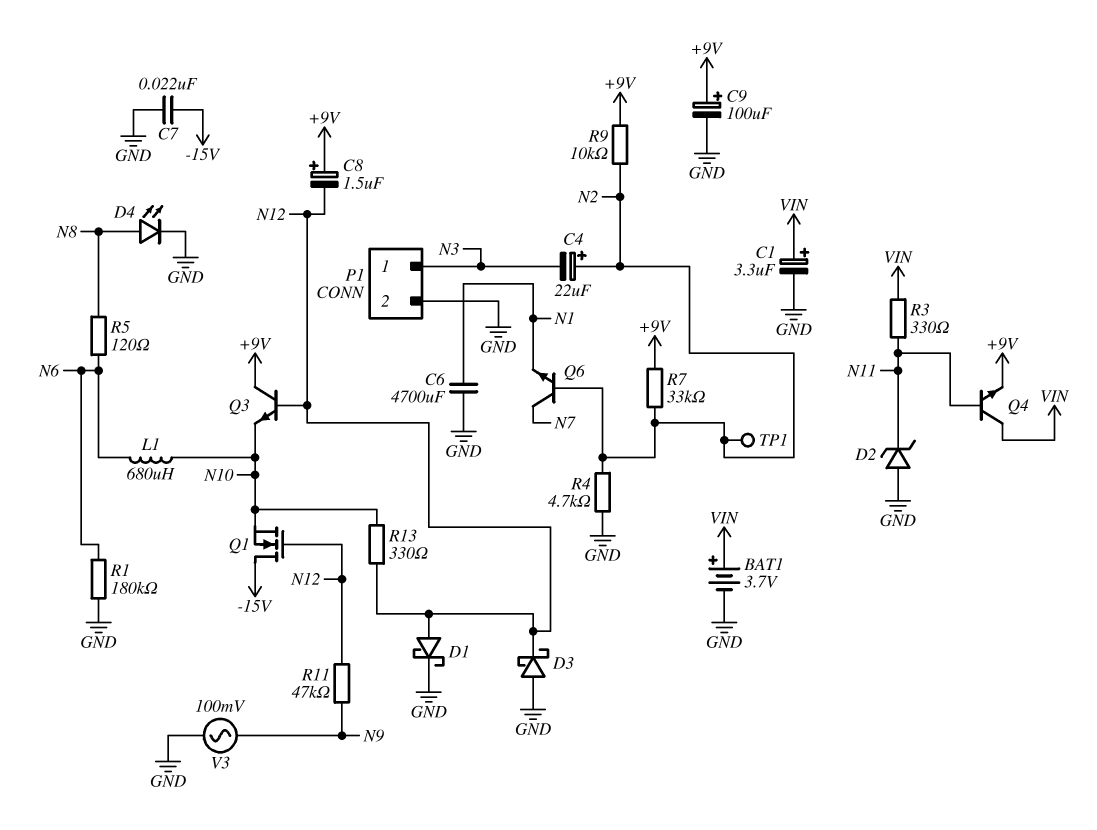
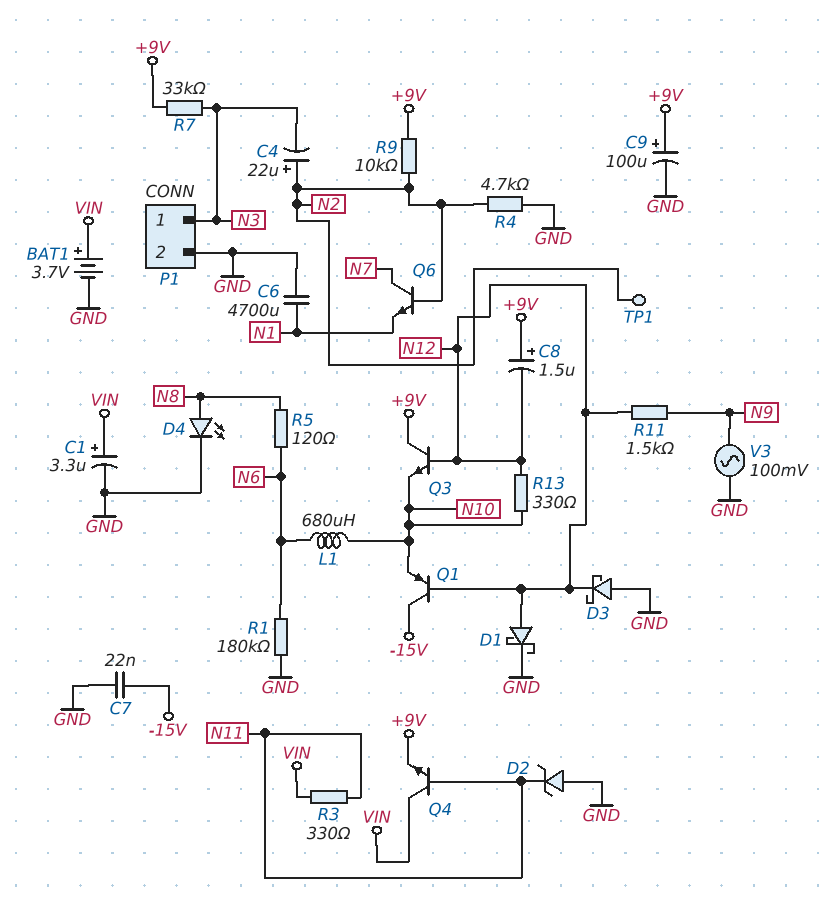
Q1: NMOS (G N12, D -15V, S N10) -> PNP (B N12, C -15V, E N10)
R7: 33k (+9V, N2) -> 33k (+9V, N3)
R11: 47k (N9, N12) -> 1.5k (N9, N12)

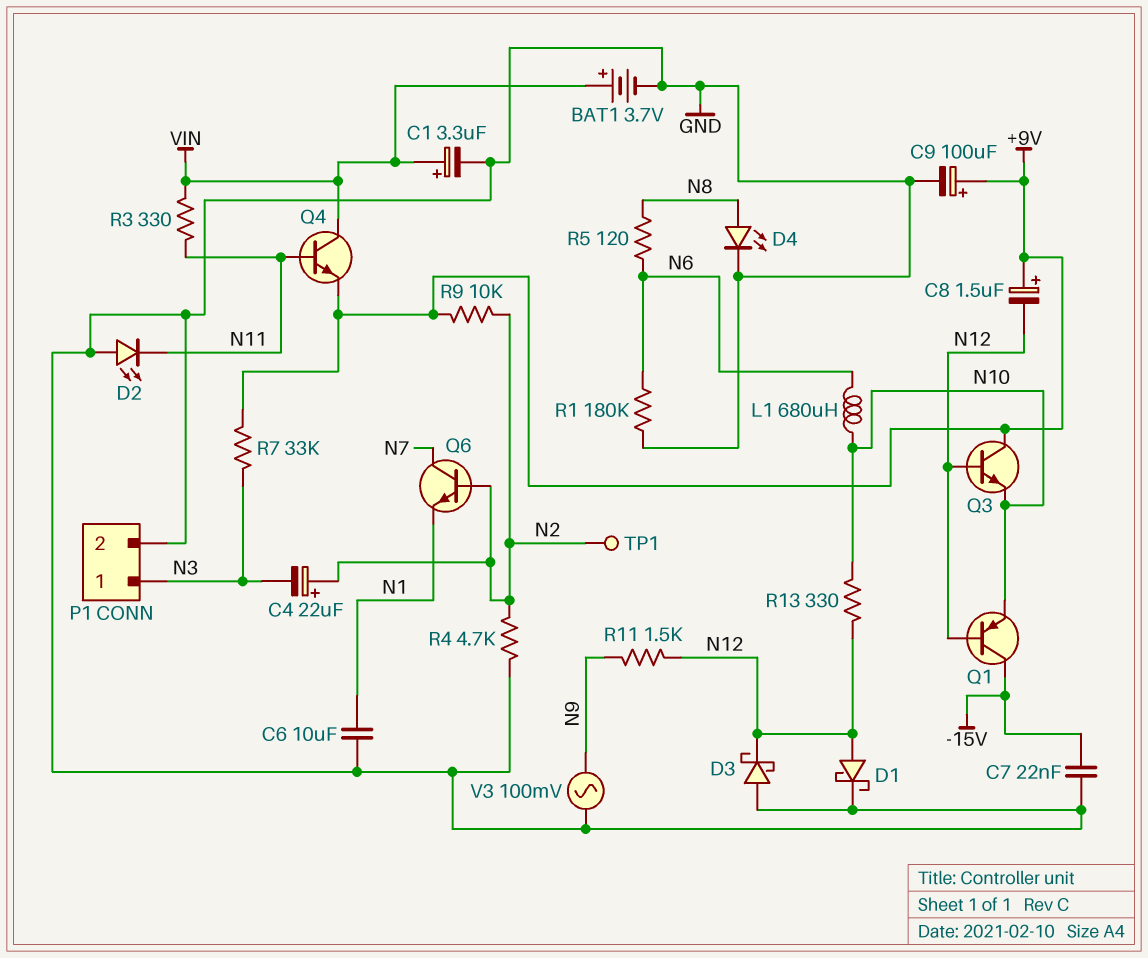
C6: 4700uF (GND, N1) -> 10uF (GND, N1)
D2: zener (A GND, K N11) -> LED (A GND, K N11)

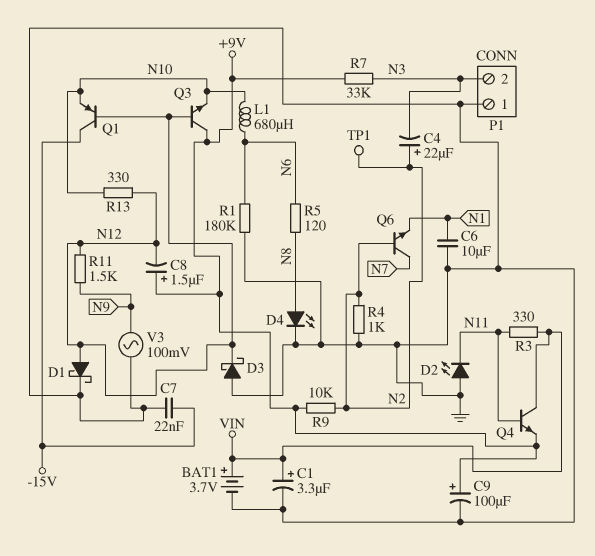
P1 pin 1: N3 -> GND
P1 pin 2: GND -> N3
R4: 4.7k (GND, N2) -> 1k (GND, N2)

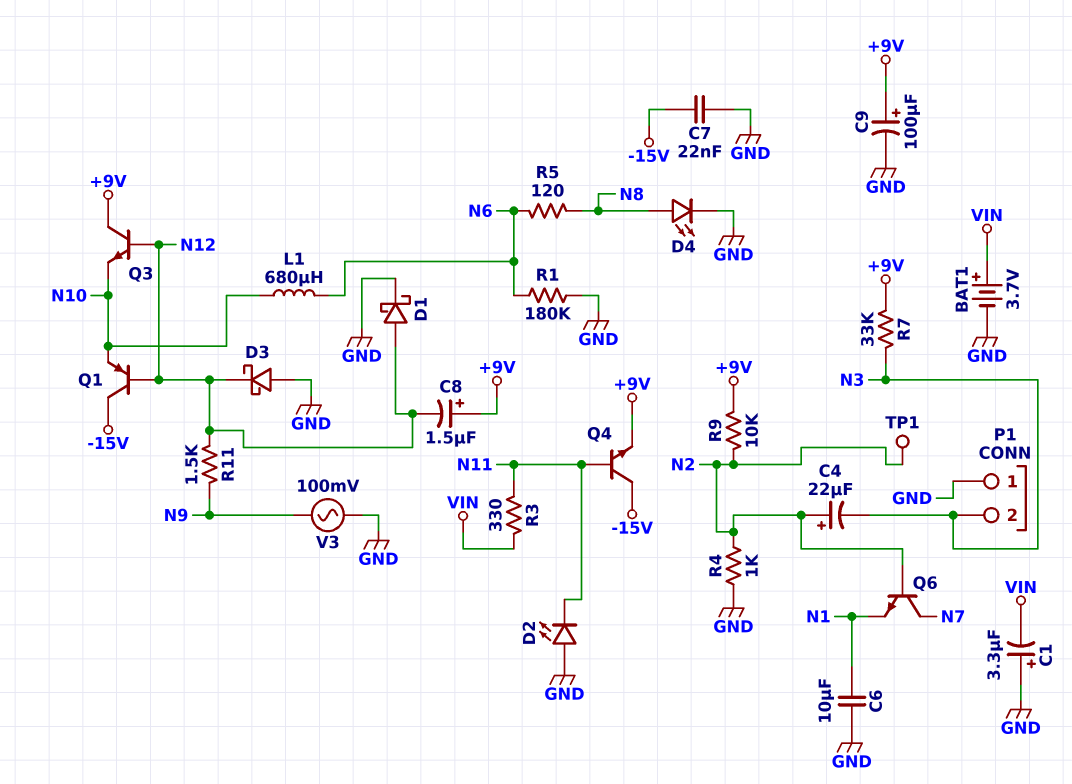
C1: 3.3uF (plus VIN, minus GND) -> 3.3uF (plus GND, minus VIN)
Q4: NPN (B N11, C VIN, E +9V) -> NPN (B N11, C -15V, E +9V)
R13: 330 (N10, N12) -> none

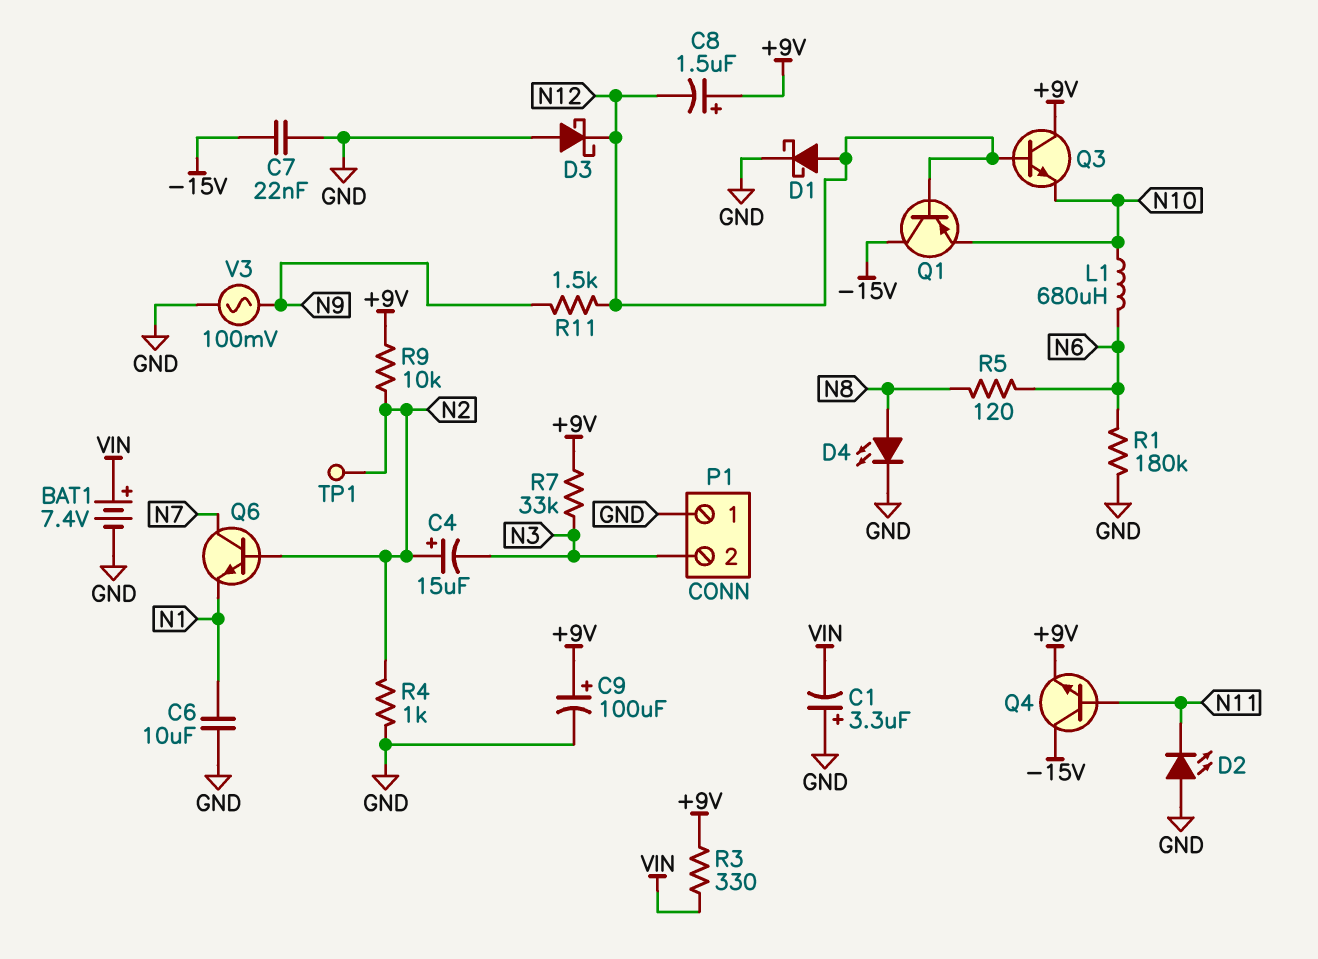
BAT1: 3.7V (plus VIN, minus GND) -> 7.4V (plus VIN, minus GND)
C4: 22uF (plus N2, minus N3) -> 15uF (plus N2, minus N3)
R3: 330 (N11, VIN) -> 330 (+9V, VIN)

